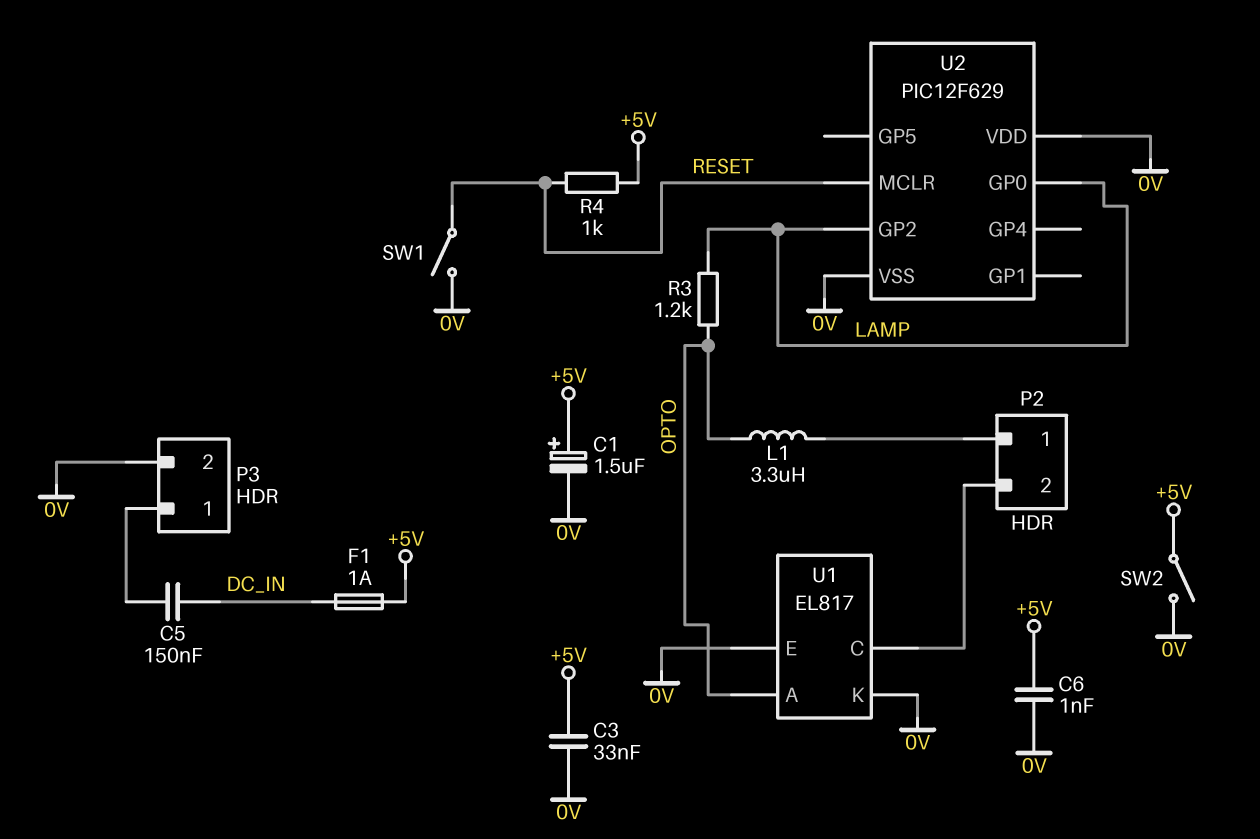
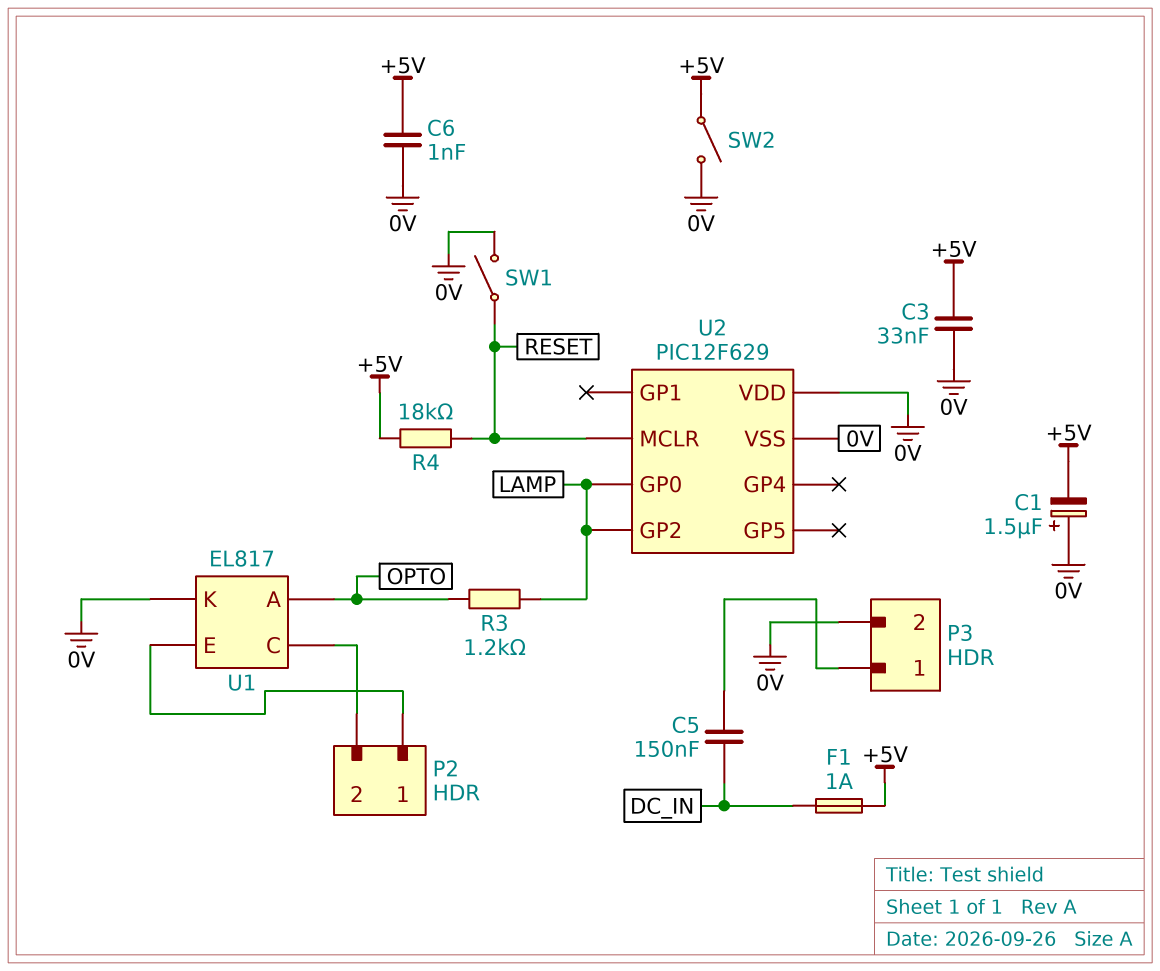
C1: 1.5uF (plus +5V, minus 0V) -> 1.5uF (plus 0V, minus +5V)
L1: 3.3uH (OPTO, P2/1) -> none
R4: 1k (+5V, RESET) -> 18k (+5V, RESET)
U1 pin E: 0V -> P2/1

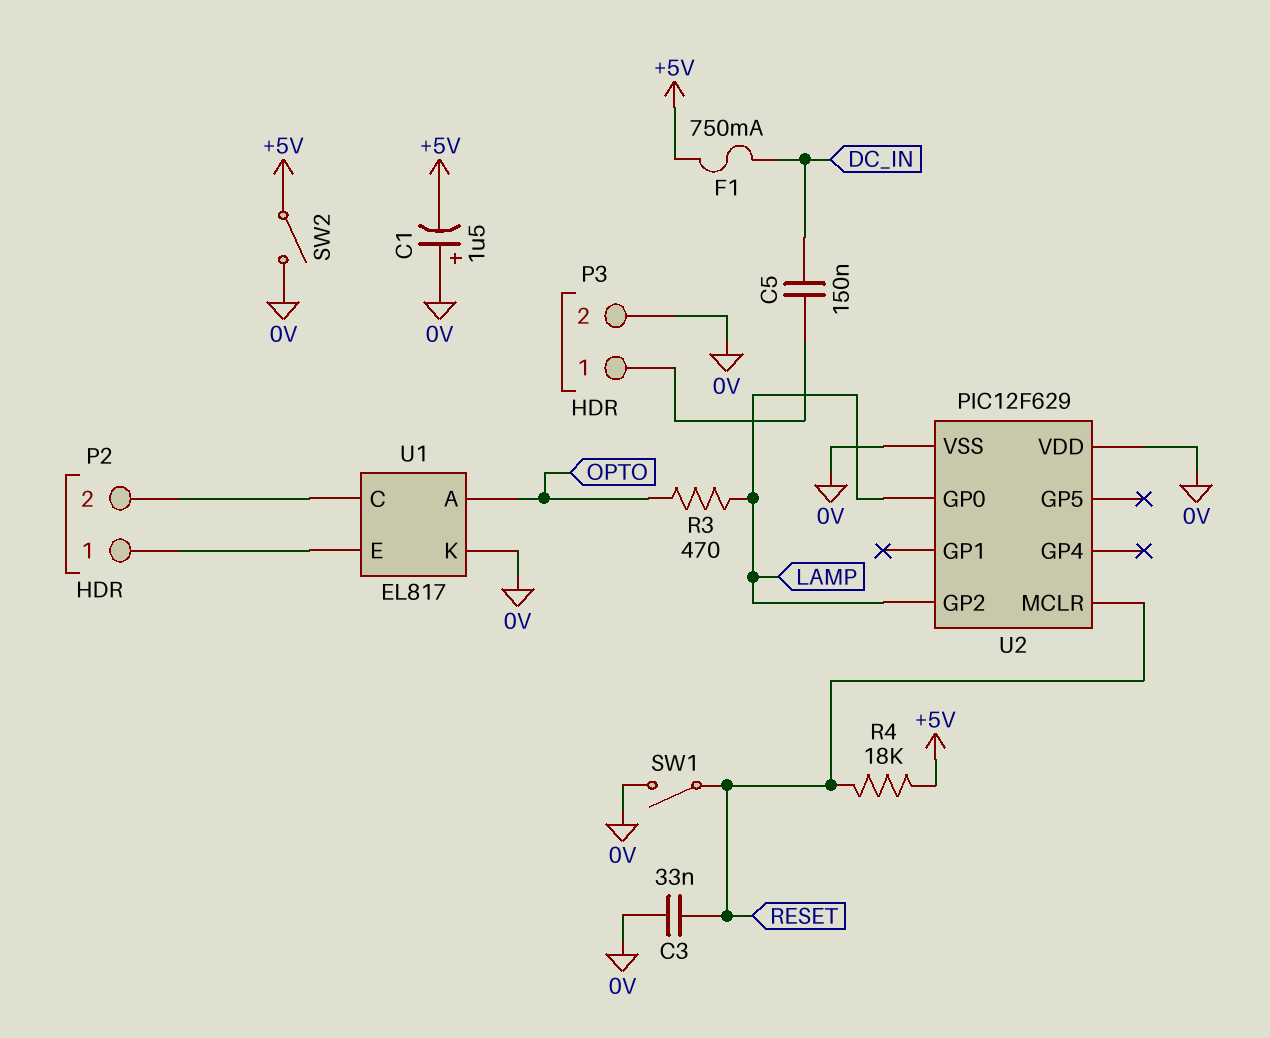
C3: 33nF (+5V, 0V) -> 33nF (0V, RESET)
C6: 1nF (+5V, 0V) -> none
F1: 1A (+5V, DC_IN) -> 750mA (+5V, DC_IN)
R3: 1.2k (LAMP, OPTO) -> 470 (LAMP, OPTO)

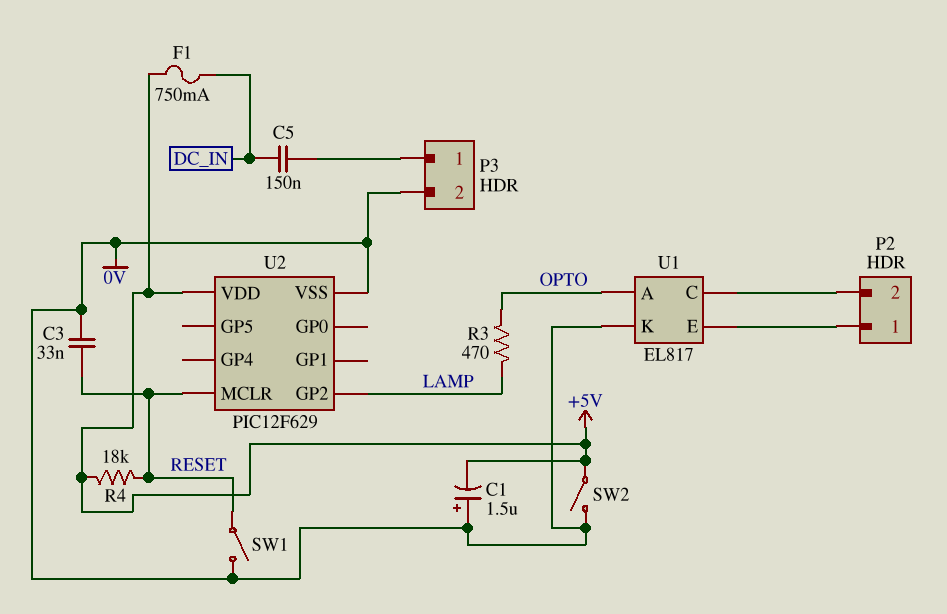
U2 pin GP0: LAMP -> none
U2 pin VDD: 0V -> +5V

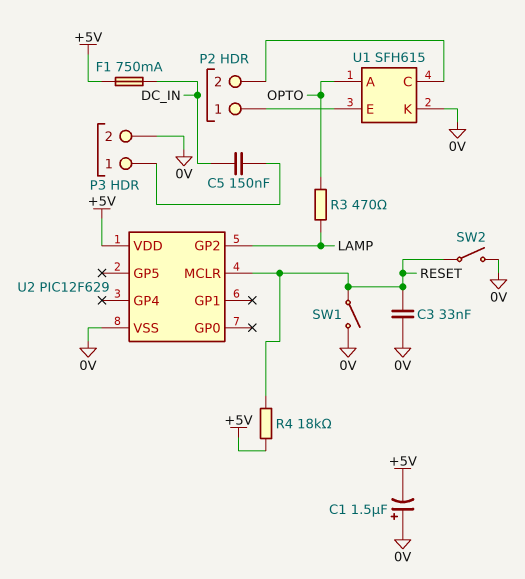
SW2: switch (+5V, 0V) -> switch (0V, RESET)
U1: EL817 -> SFH615

